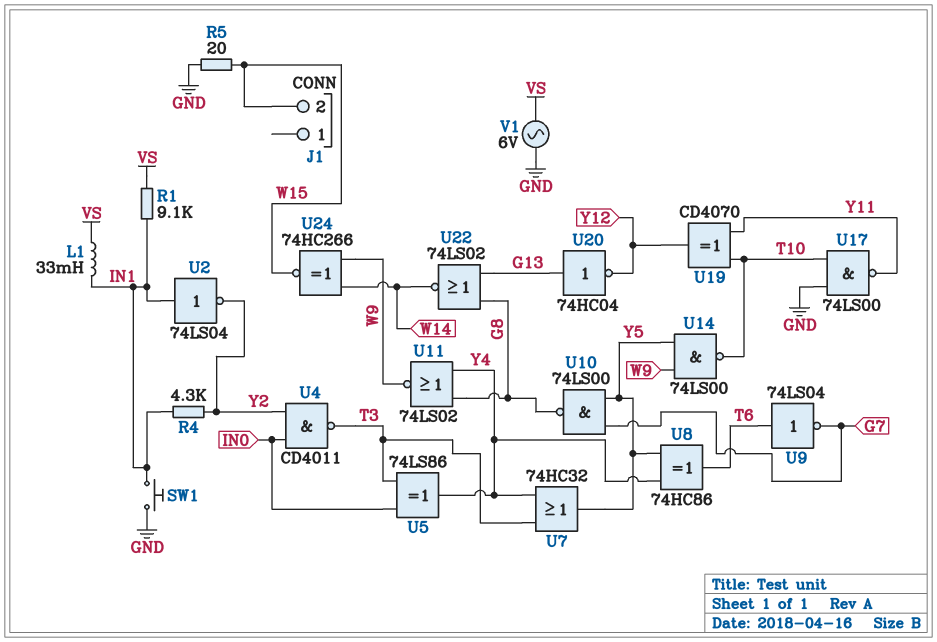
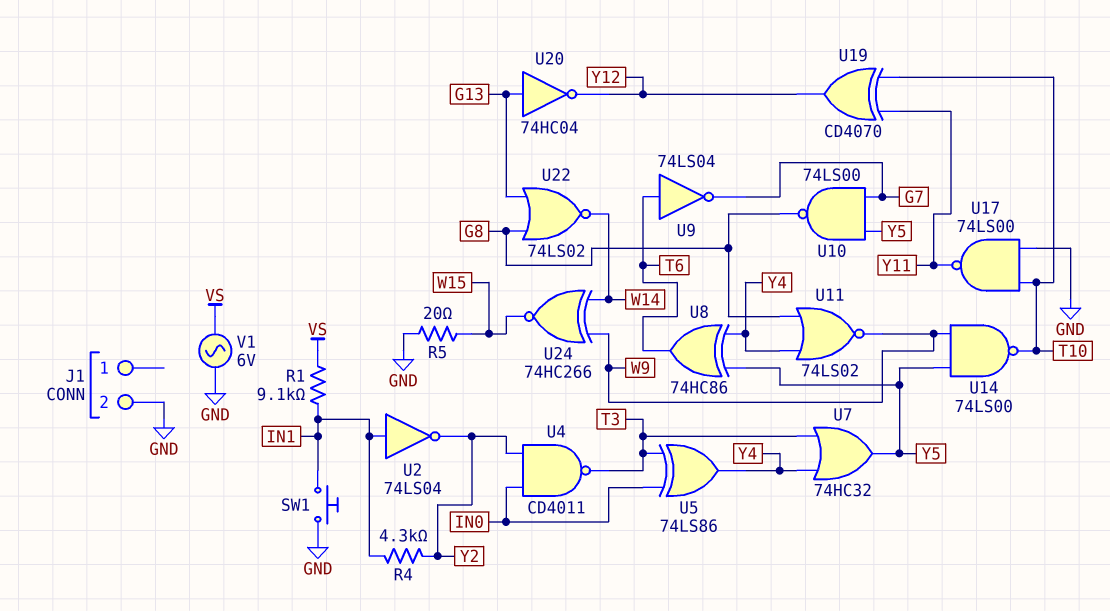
J1 pin 2: W15 -> GND
L1: 33mH (IN1, VS) -> none

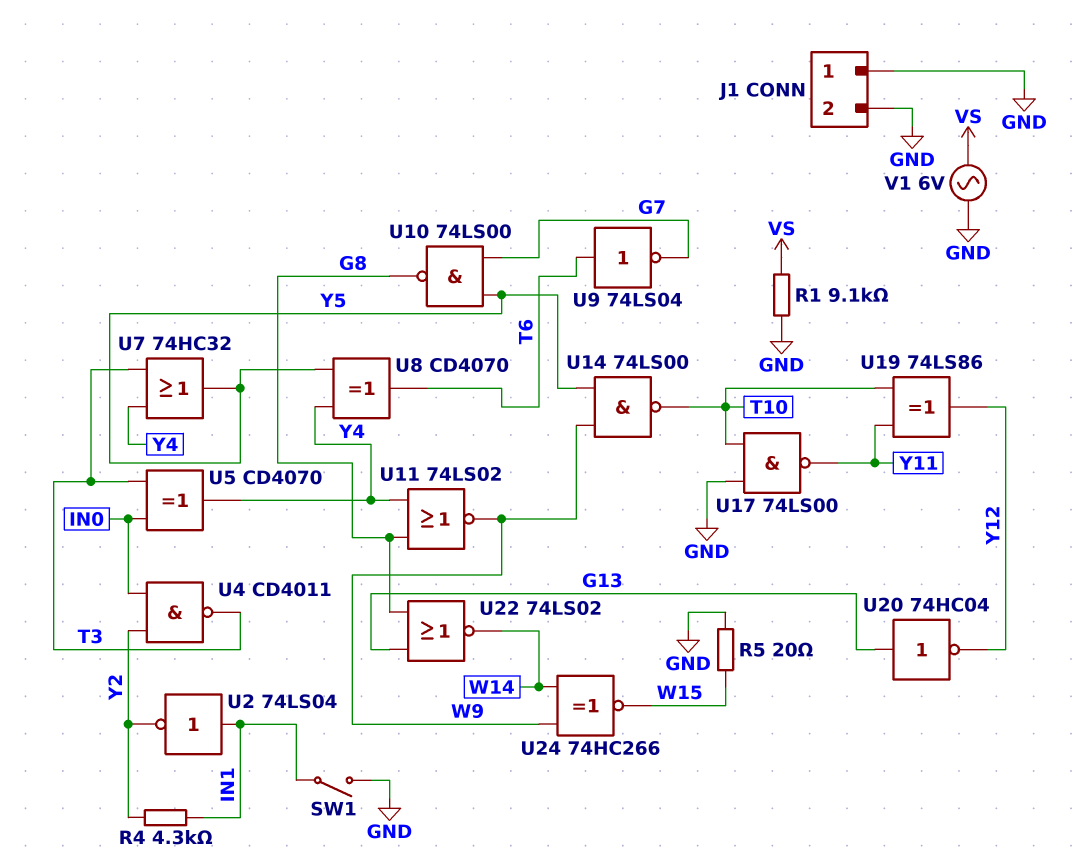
J1 pin 1: none -> GND
R1: 9.1k (IN1, VS) -> 9.1k (GND, VS)
SW1: button (GND, IN1) -> switch (GND, IN1)
U5: XOR 74LS86 (in IN0, in T3, out Y4) -> XOR CD4070 (in IN0, in T3, out Y4)
U8: XOR 74HC86 (in Y4, in Y5, out T6) -> XOR CD4070 (in Y4, in Y5, out T6)
U19: XOR CD4070 (in T10, in Y11, out Y12) -> XOR 74LS86 (in T10, in Y11, out Y12)

